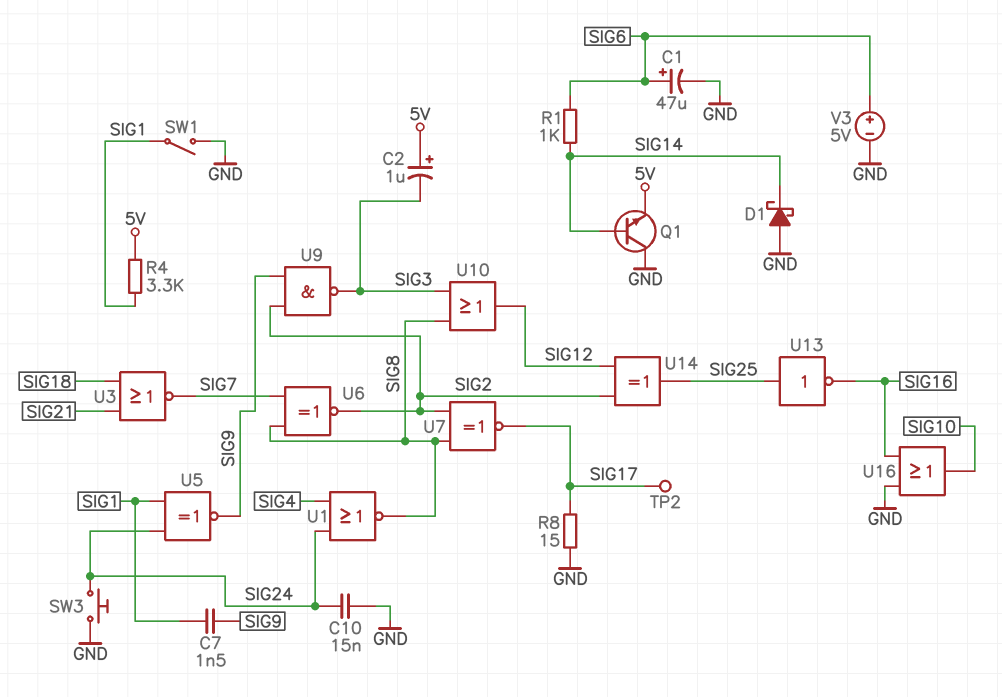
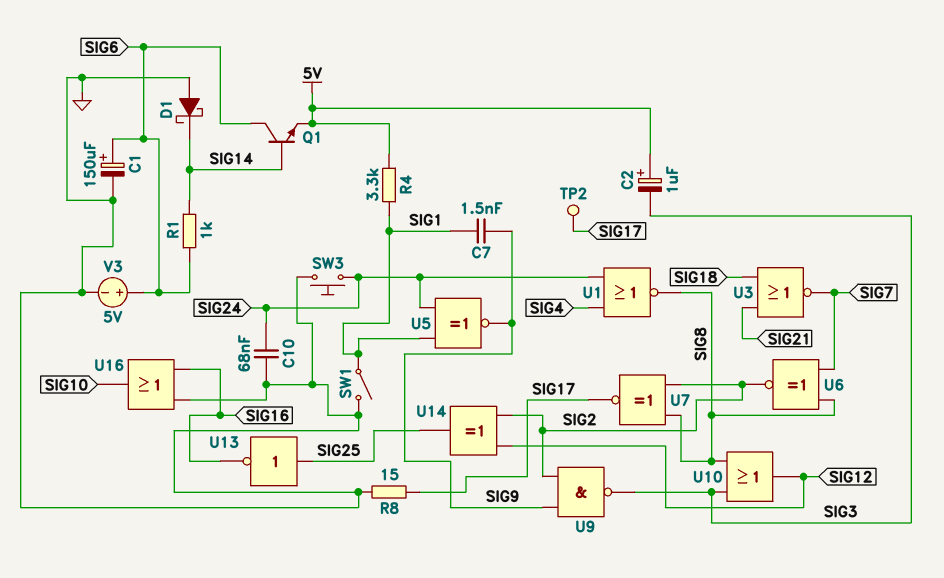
C1: 47uF (plus SIG6, minus GND) -> 150uF (plus SIG6, minus GND)
C10: 15nF (GND, SIG24) -> 68nF (GND, SIG24)
Q1: NPN (B SIG14, C GND, E 5V) -> NPN (B SIG14, C SIG6, E 5V)

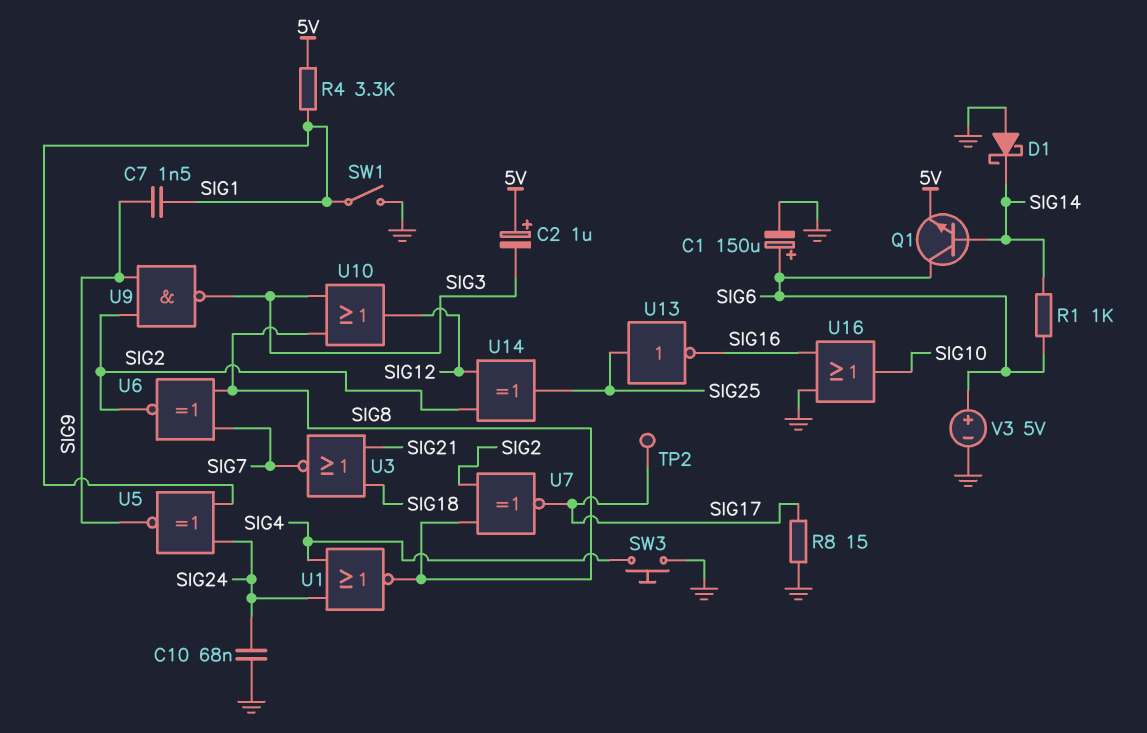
SW3: button (GND, SIG24) -> button (GND, SIG4)

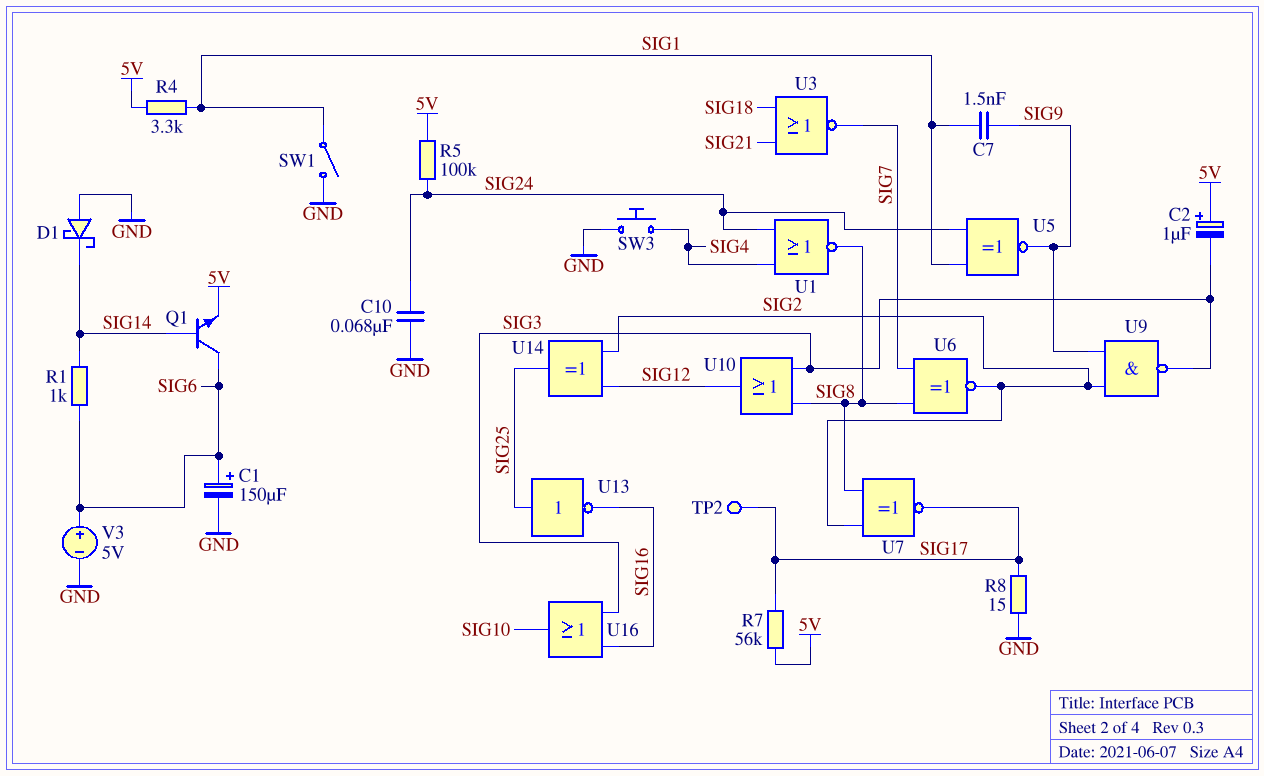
R5: none -> 100k (5V, SIG24)
R7: none -> 56k (5V, SIG17)
U16: OR (in GND, in SIG16, out SIG10) -> OR (in SIG3, in SIG16, out SIG10)

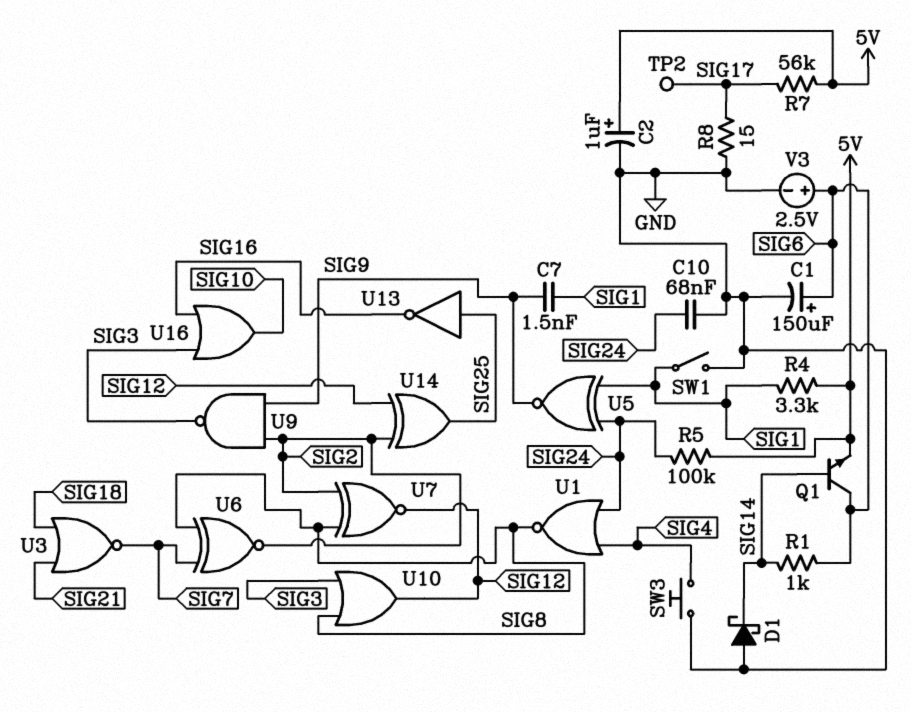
C2: 1uF (plus 5V, minus SIG3) -> 1uF (plus 5V, minus GND)
U7: XNOR (in SIG2, in SIG8, out SIG17) -> XNOR (in SIG2, in SIG8, out SIG12)
V3: 5V (plus SIG6, minus GND) -> 2.5V (plus SIG6, minus GND)

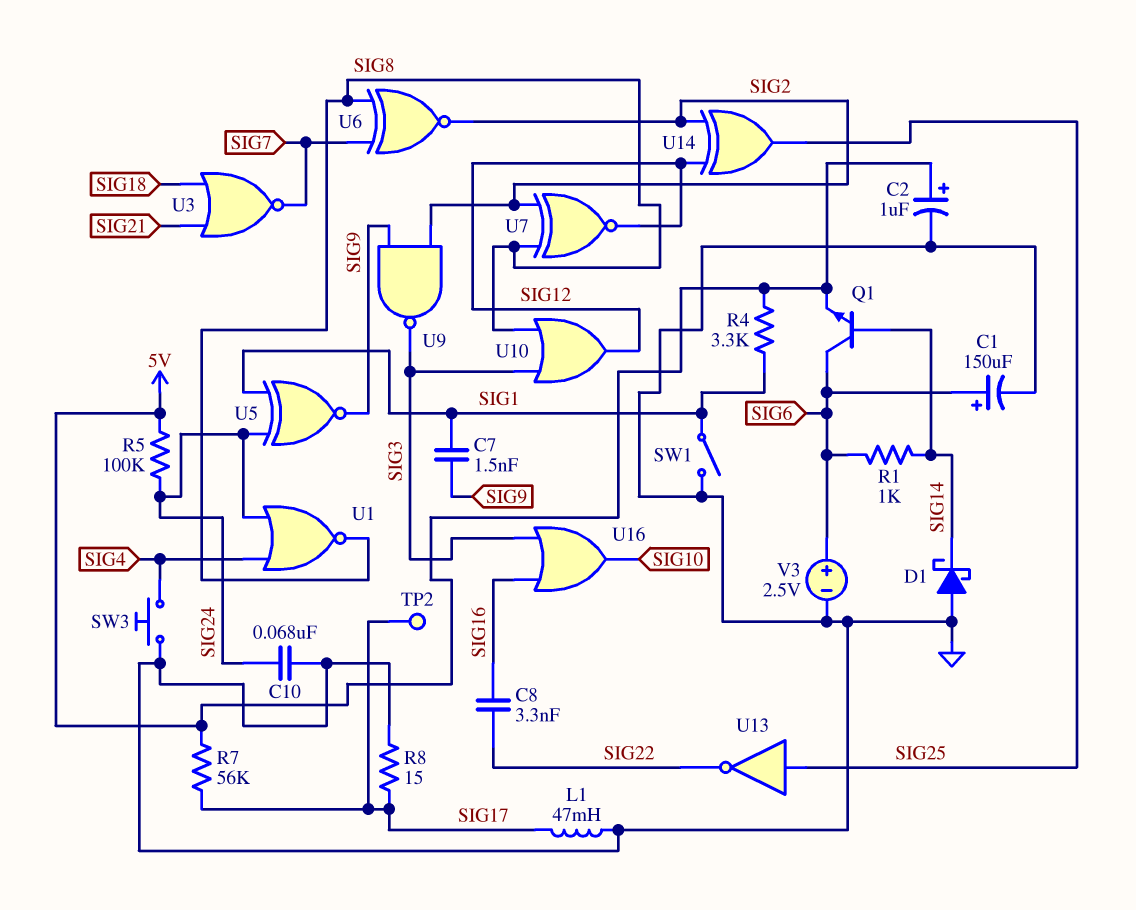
C8: none -> 3.3nF (SIG16, SIG22)
L1: none -> 47mH (GND, SIG17)
U13: NOT (in SIG25, out SIG16) -> NOT (in SIG25, out SIG22)

